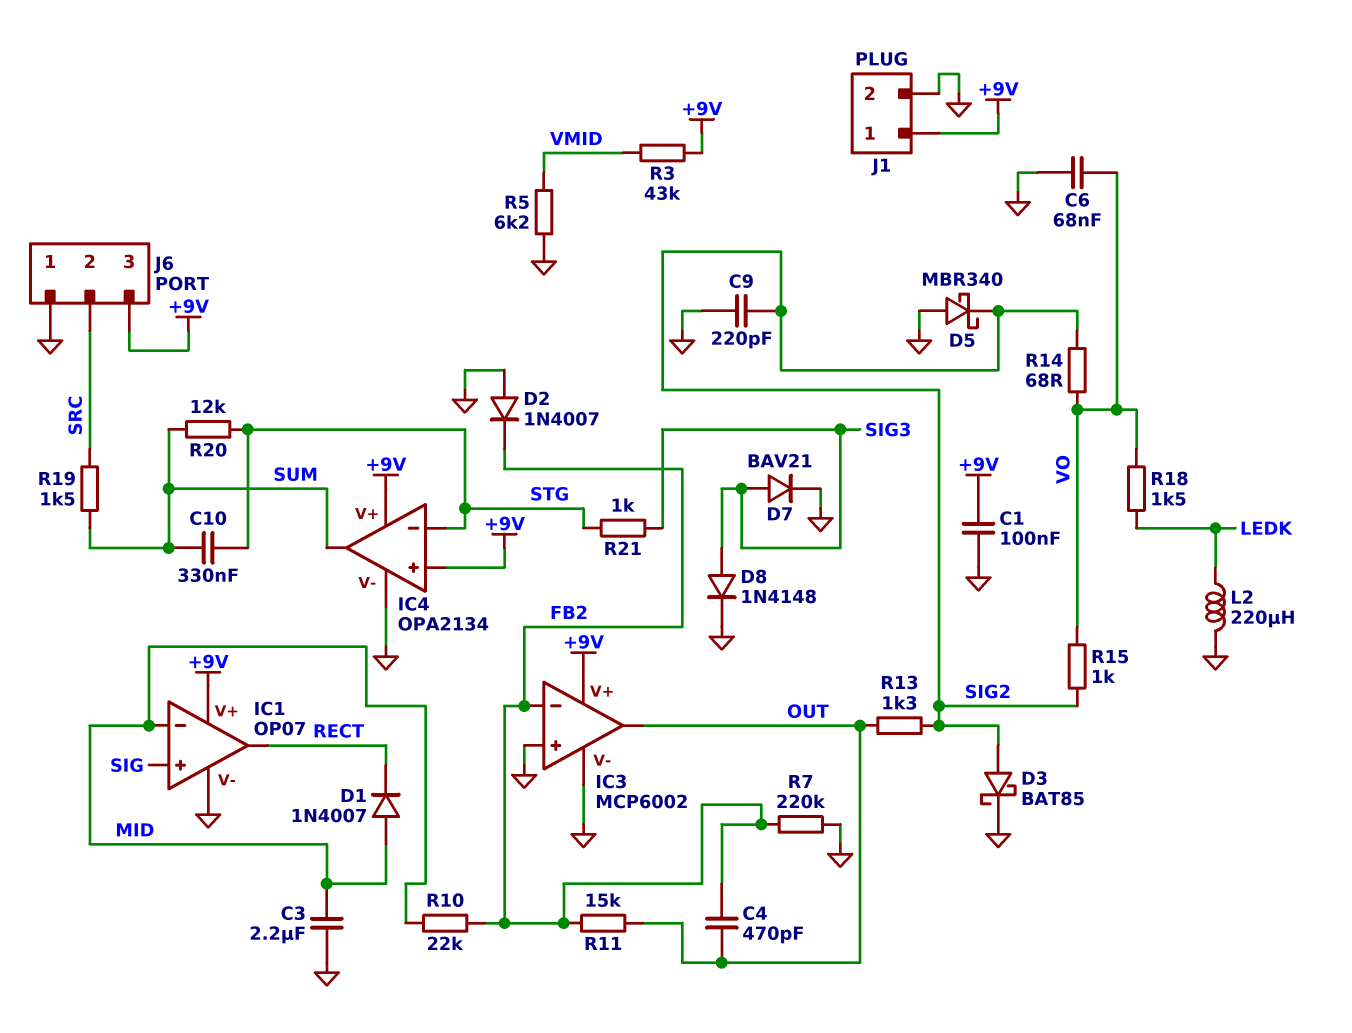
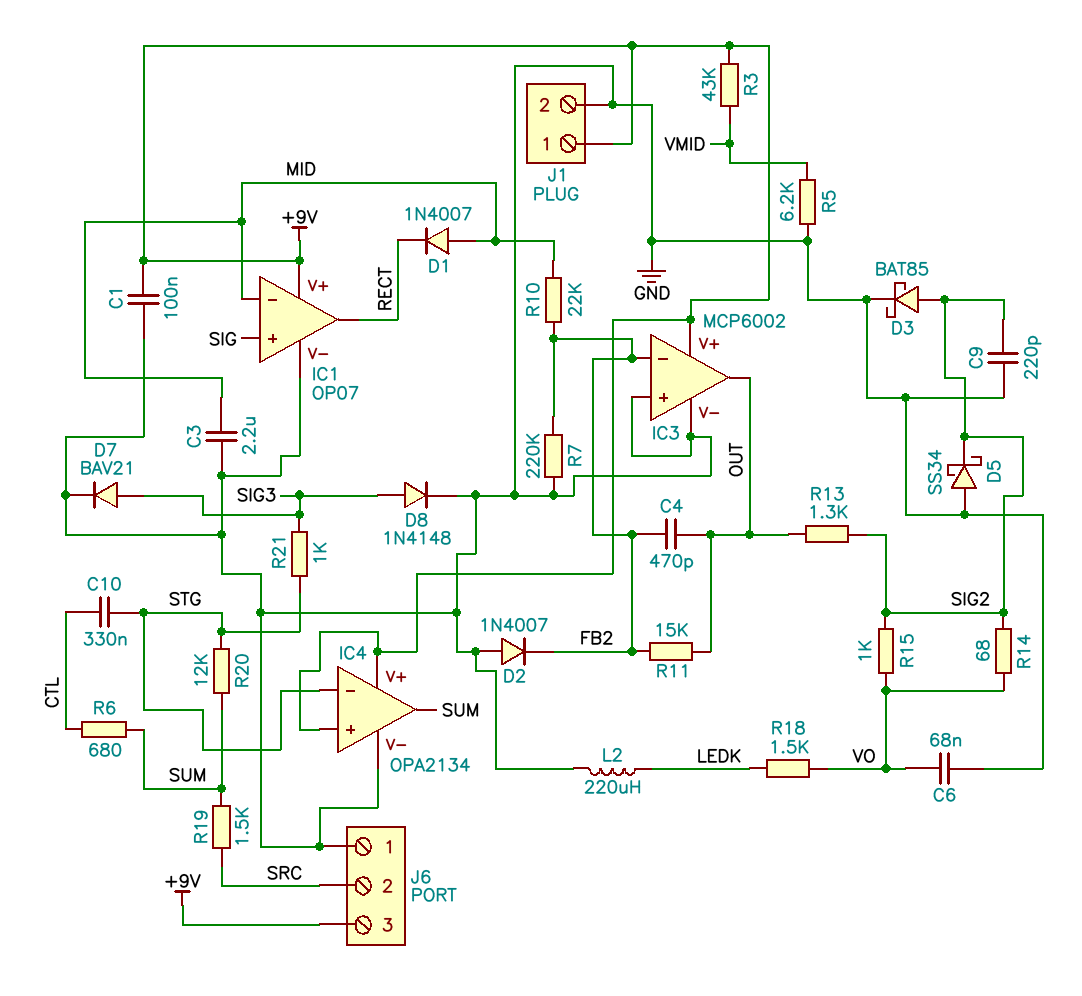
C10: 330nF (STG, SUM) -> 330nF (CTL, STG)
D5: schottky MBR340 (A GND, K SIG2) -> schottky SS34 (A GND, K SIG2)
R6: none -> 680 (CTL, SUM)

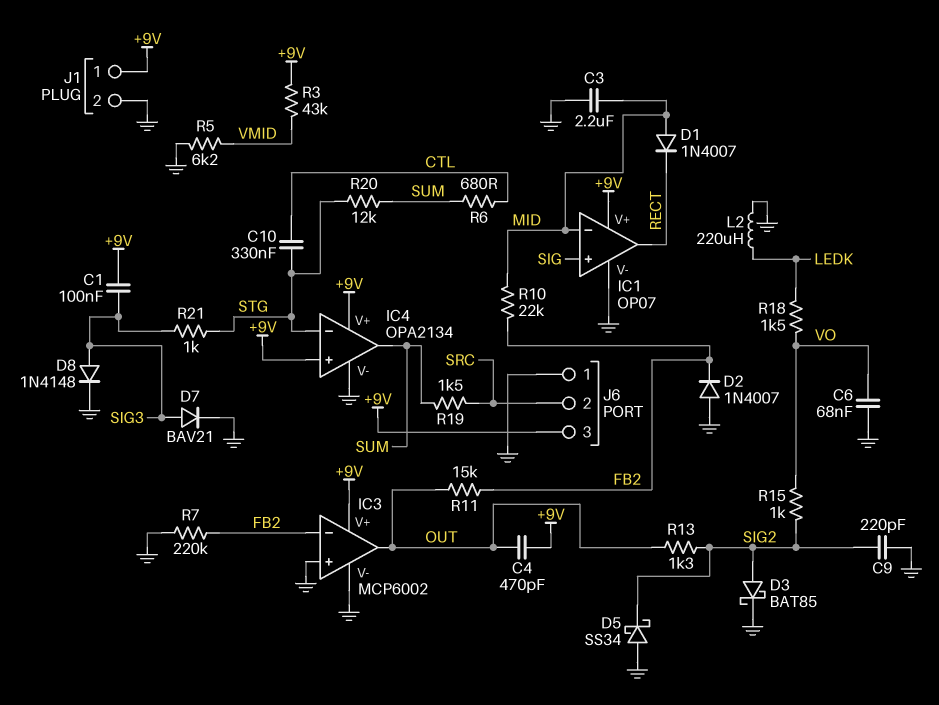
C1: 100nF (+9V, GND) -> 100nF (+9V, SIG3)
C4: 470pF (FB2, OUT) -> 470pF (+9V, OUT)
R14: 68 (SIG2, VO) -> none

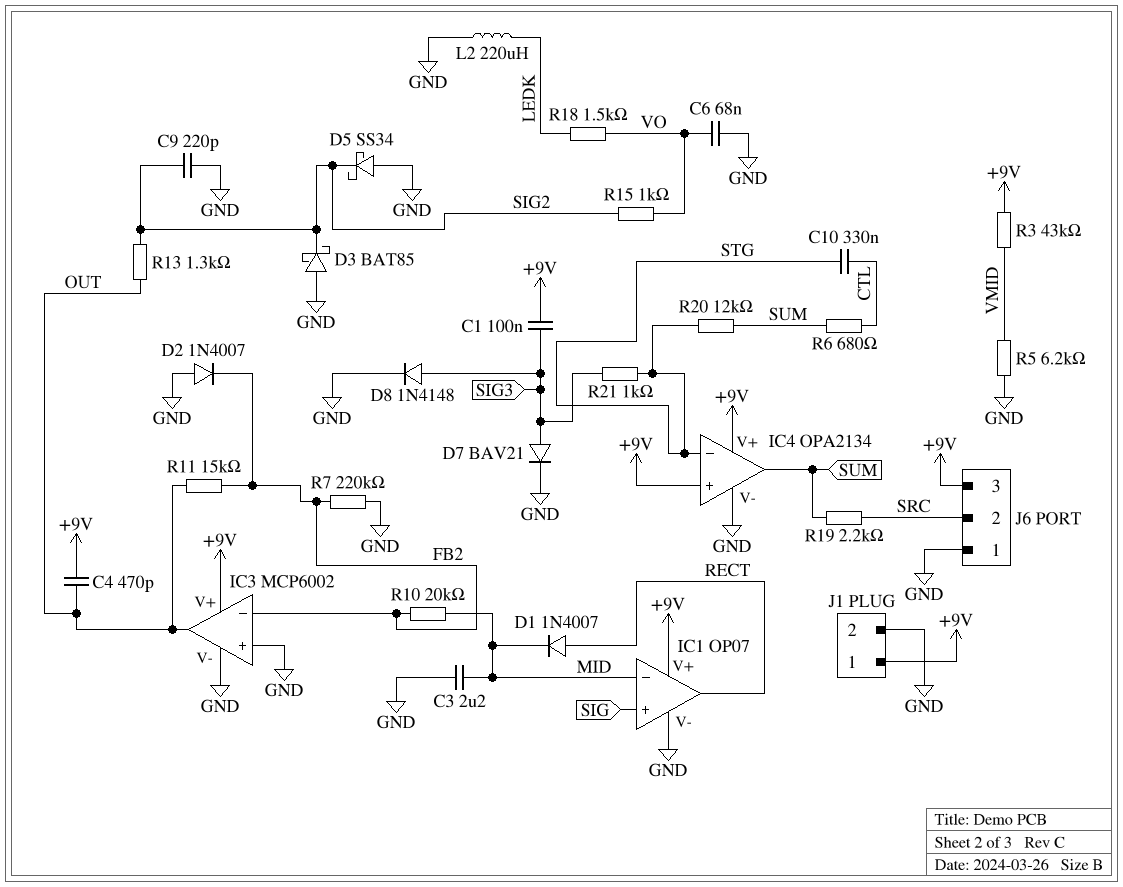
D1: diode 1N4007 (A MID, K RECT) -> diode 1N4007 (A RECT, K MID)
D3: schottky BAT85 (A SIG2, K GND) -> schottky BAT85 (A GND, K SIG2)
R10: 22k (FB2, MID) -> 20k (FB2, MID)
R19: 1.5k (SRC, SUM) -> 2.2k (SRC, SUM)

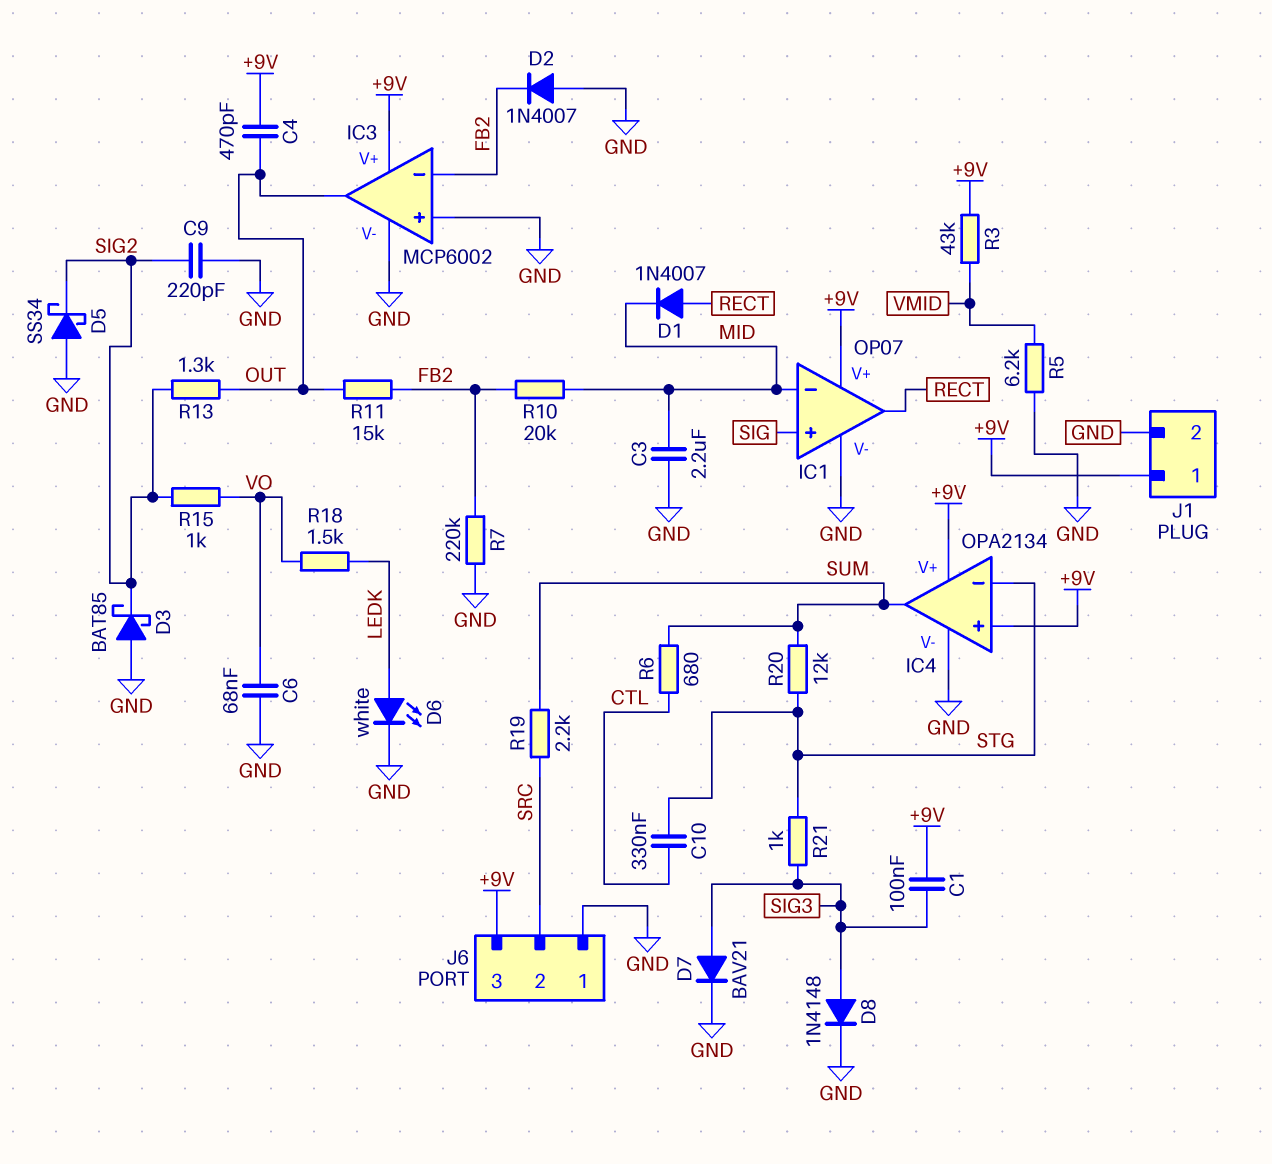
D6: none -> LED white (A LEDK, K GND)
L2: 220uH (GND, LEDK) -> none

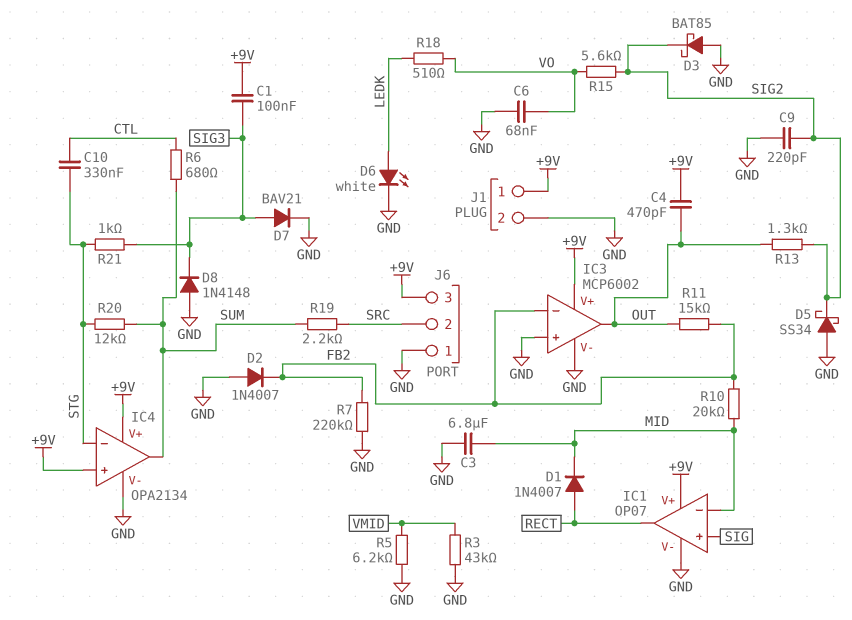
C3: 2.2uF (GND, MID) -> 6.8uF (GND, MID)
D8: diode 1N4148 (A SIG3, K GND) -> diode 1N4148 (A GND, K SIG3)
R3: 43k (+9V, VMID) -> 43k (GND, VMID)
R15: 1k (SIG2, VO) -> 5.6k (SIG2, VO)
R18: 1.5k (LEDK, VO) -> 510 (LEDK, VO)

